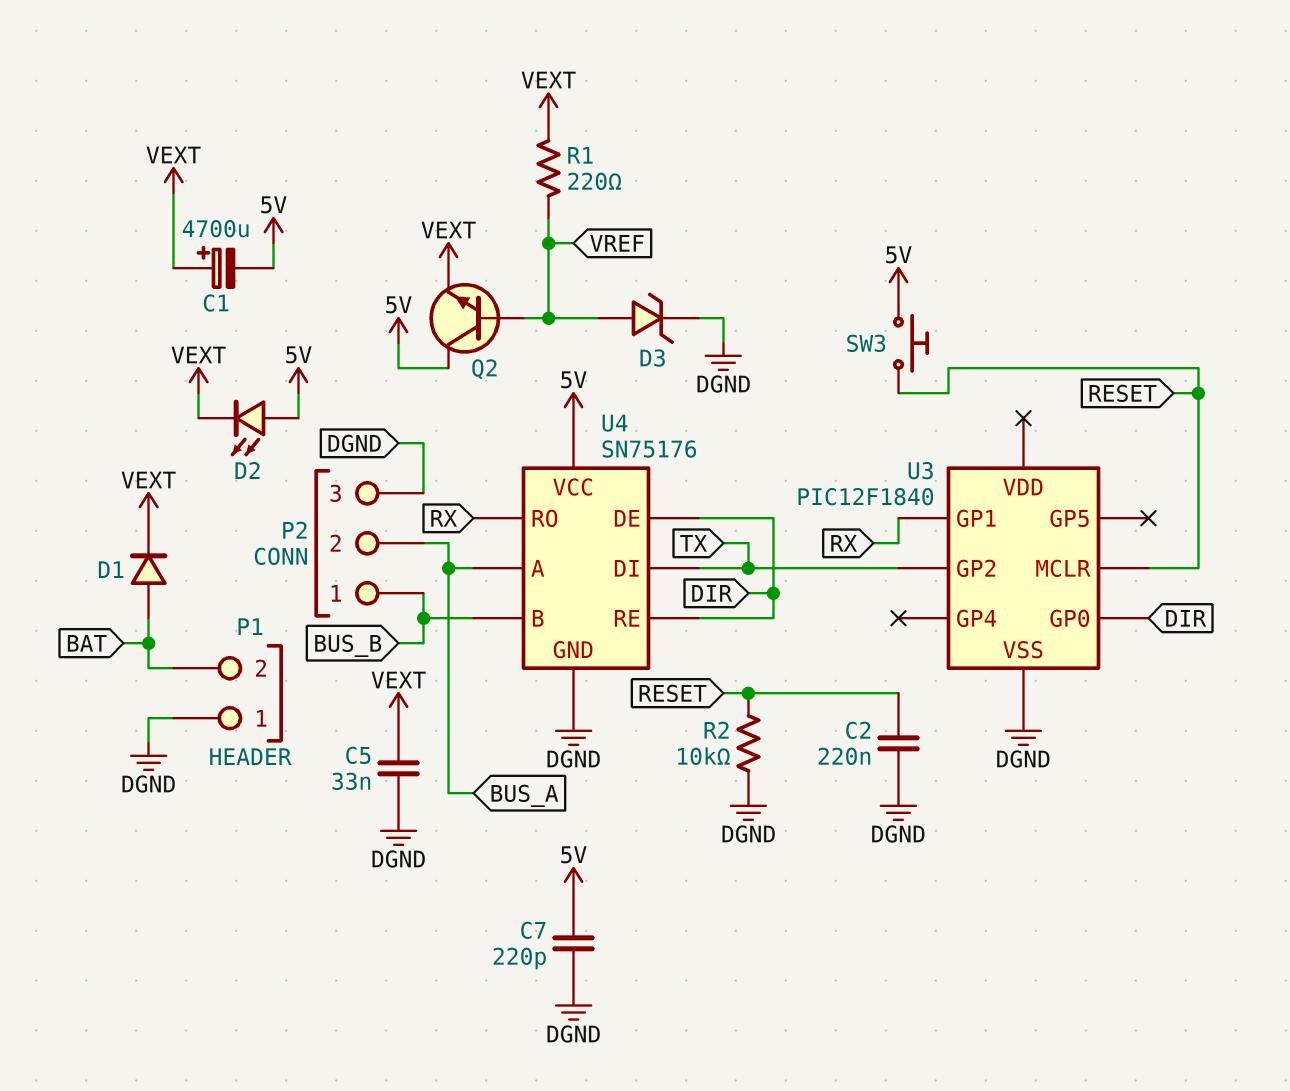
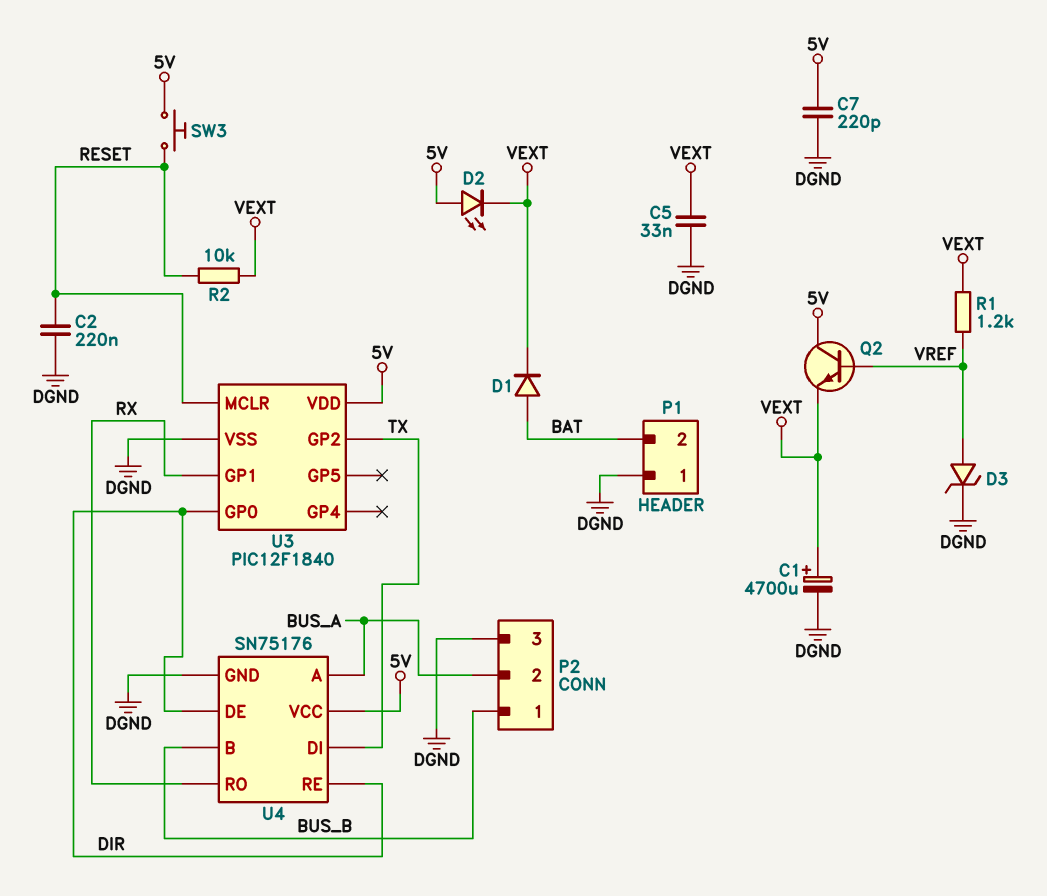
C1: 4700uF (plus VEXT, minus 5V) -> 4700uF (plus VEXT, minus DGND)
R1: 220 (VEXT, VREF) -> 1.2k (VEXT, VREF)
R2: 10k (DGND, RESET) -> 10k (RESET, VEXT)
U3 pin VDD: none -> 5V

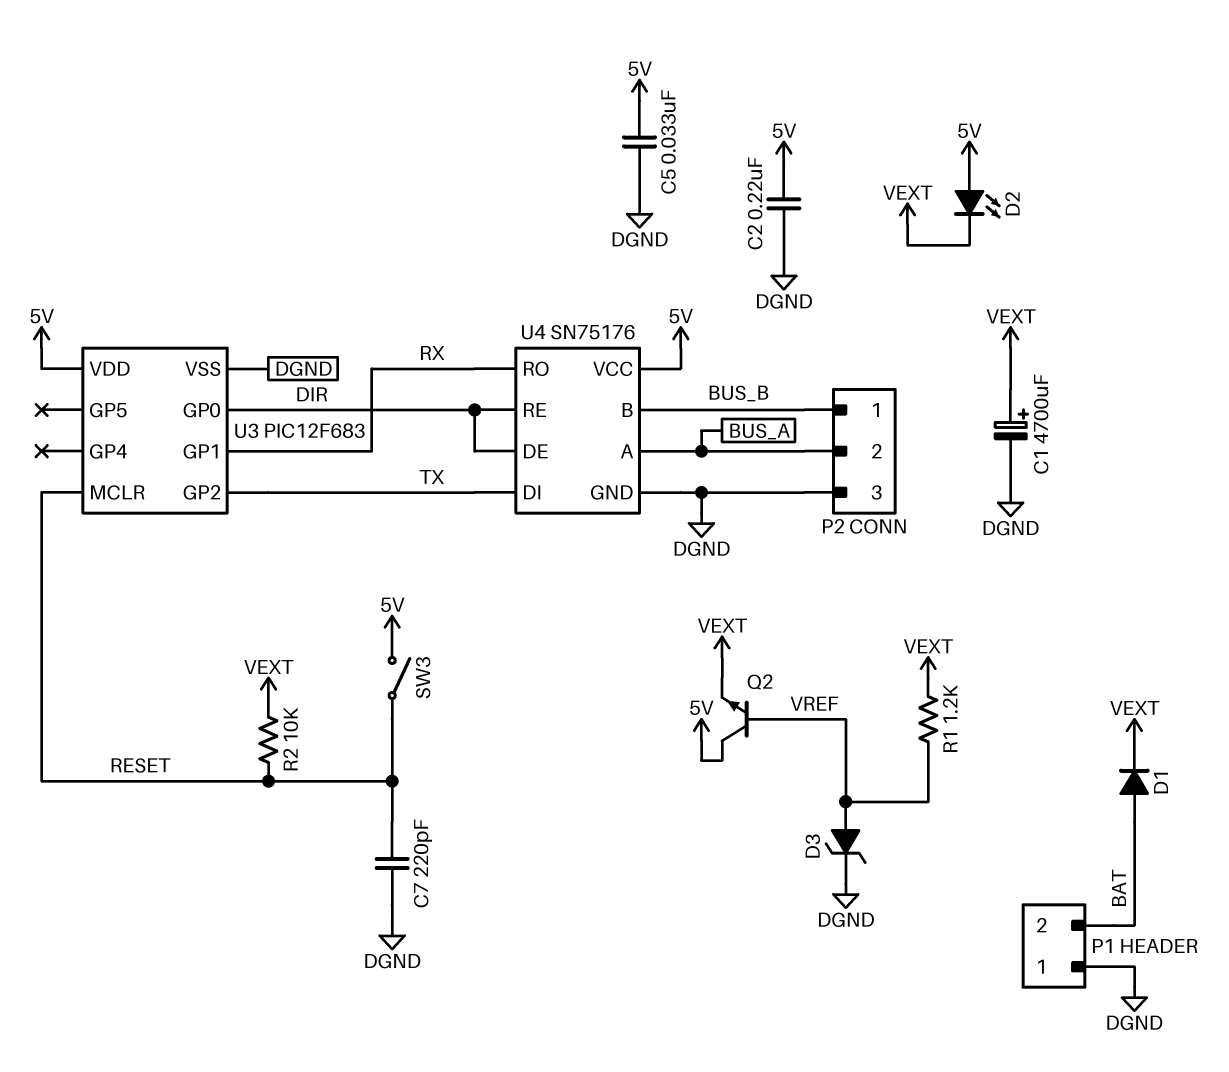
C2: 220nF (DGND, RESET) -> 220nF (5V, DGND)
C5: 33nF (DGND, VEXT) -> 33nF (5V, DGND)
C7: 220pF (5V, DGND) -> 220pF (DGND, RESET)
SW3: button (5V, RESET) -> switch (5V, RESET)
U3: PIC12F1840 -> PIC12F683

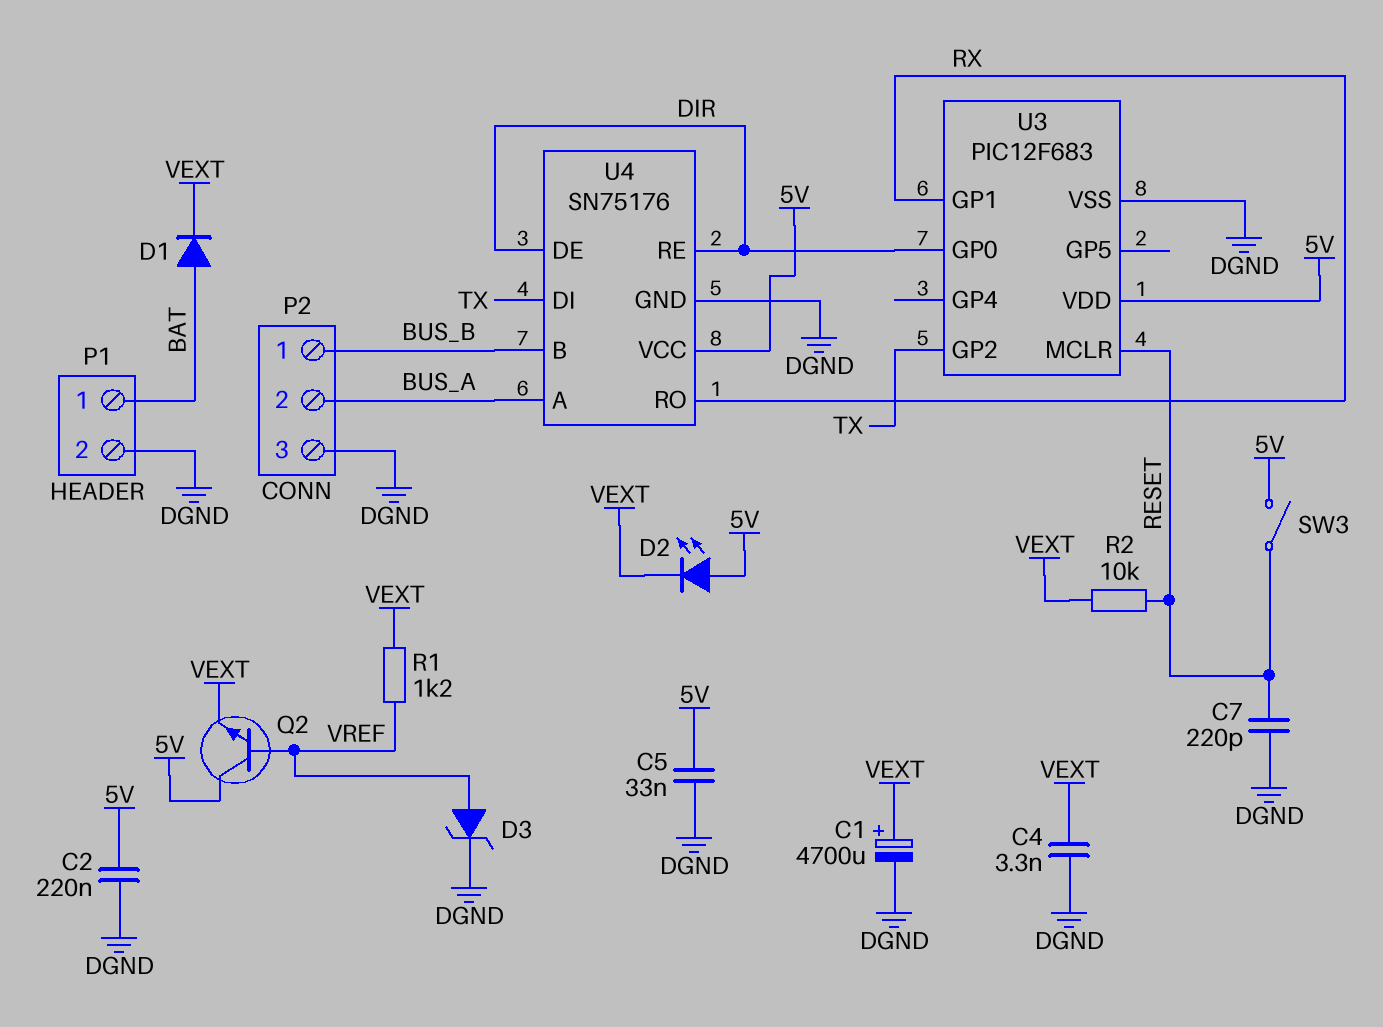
C4: none -> 3.3nF (DGND, VEXT)
P1 pin 1: DGND -> BAT
P1 pin 2: BAT -> DGND

